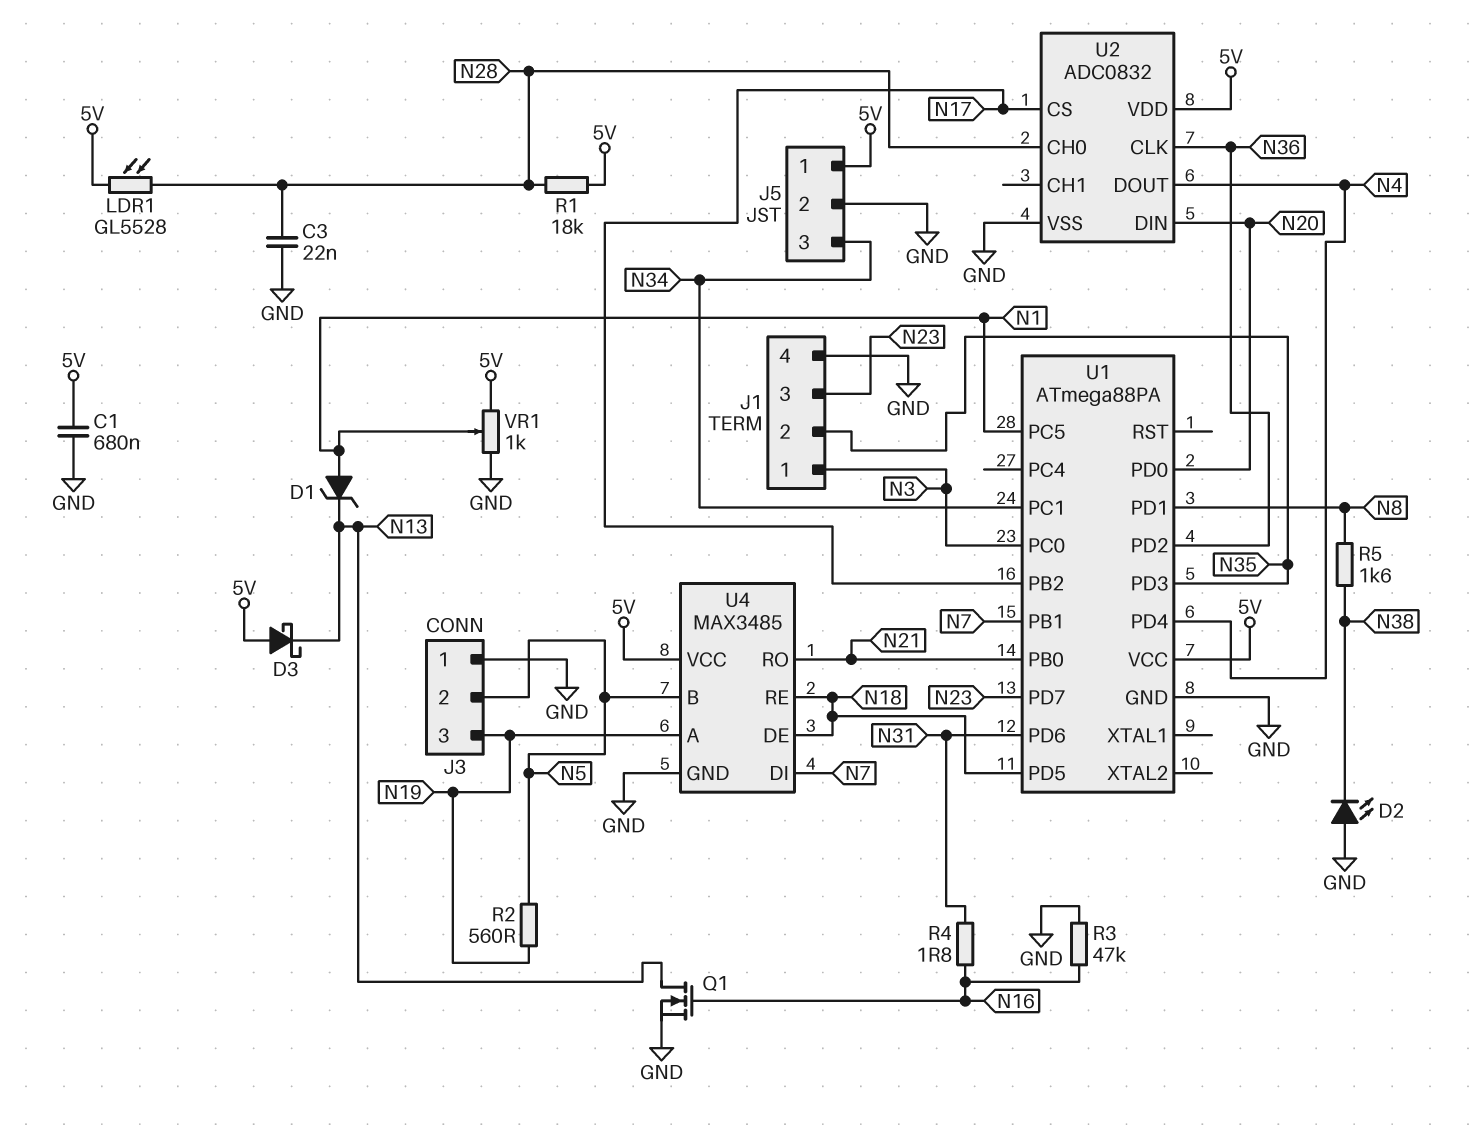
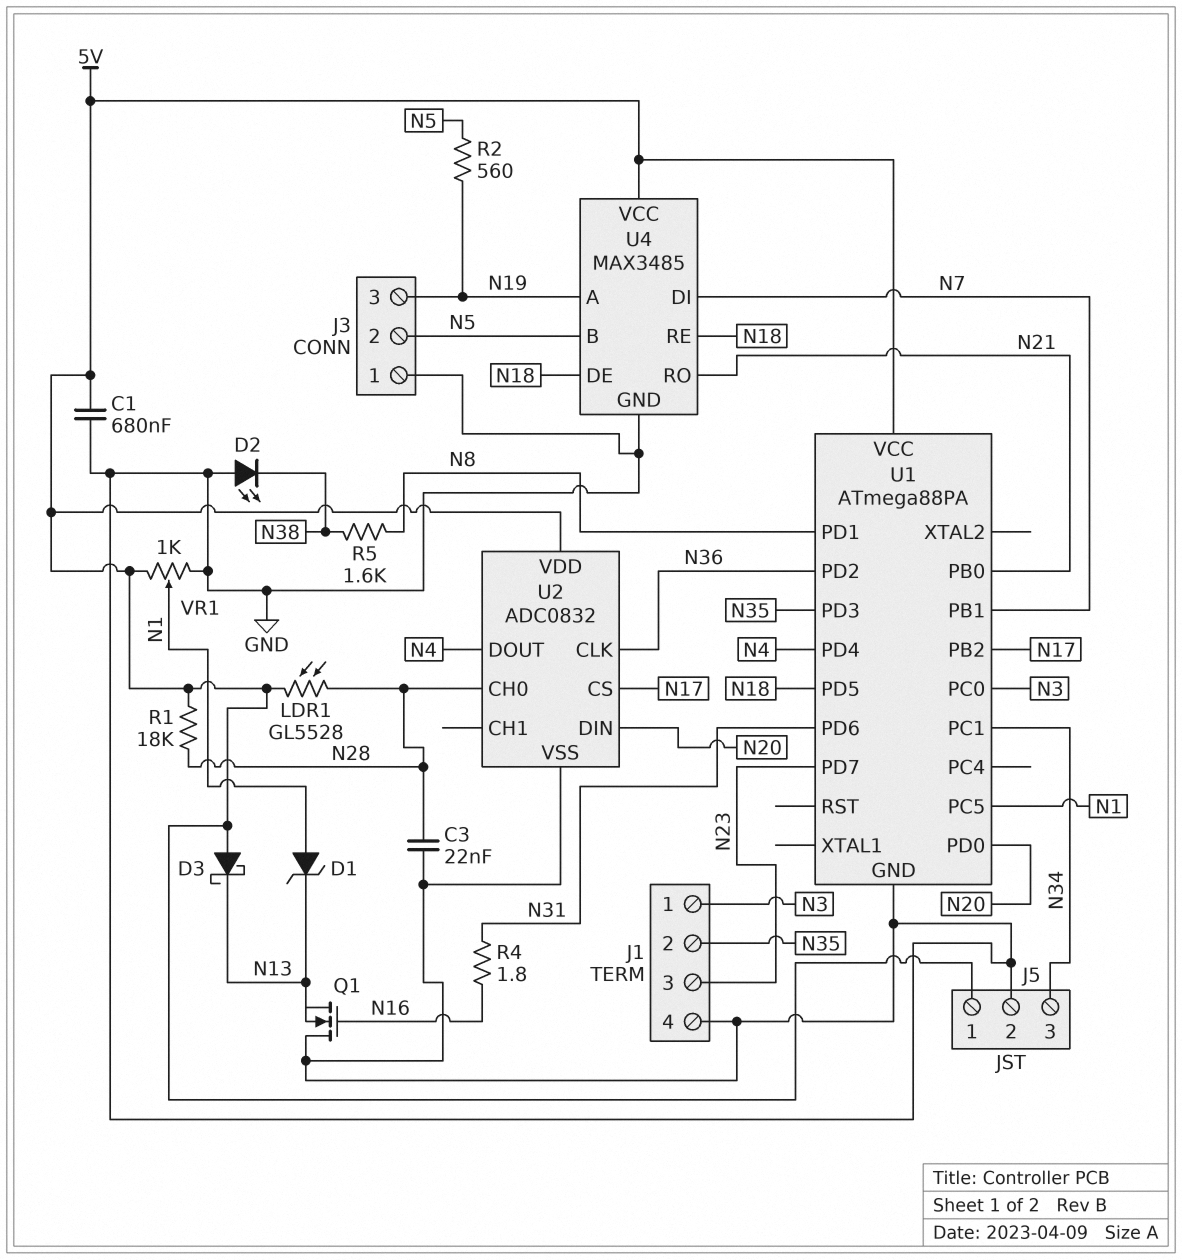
Q1: NMOS (G N16, D N13, S GND) -> NMOS (G N16, D GND, S N13)
R3: 47k (GND, N16) -> none

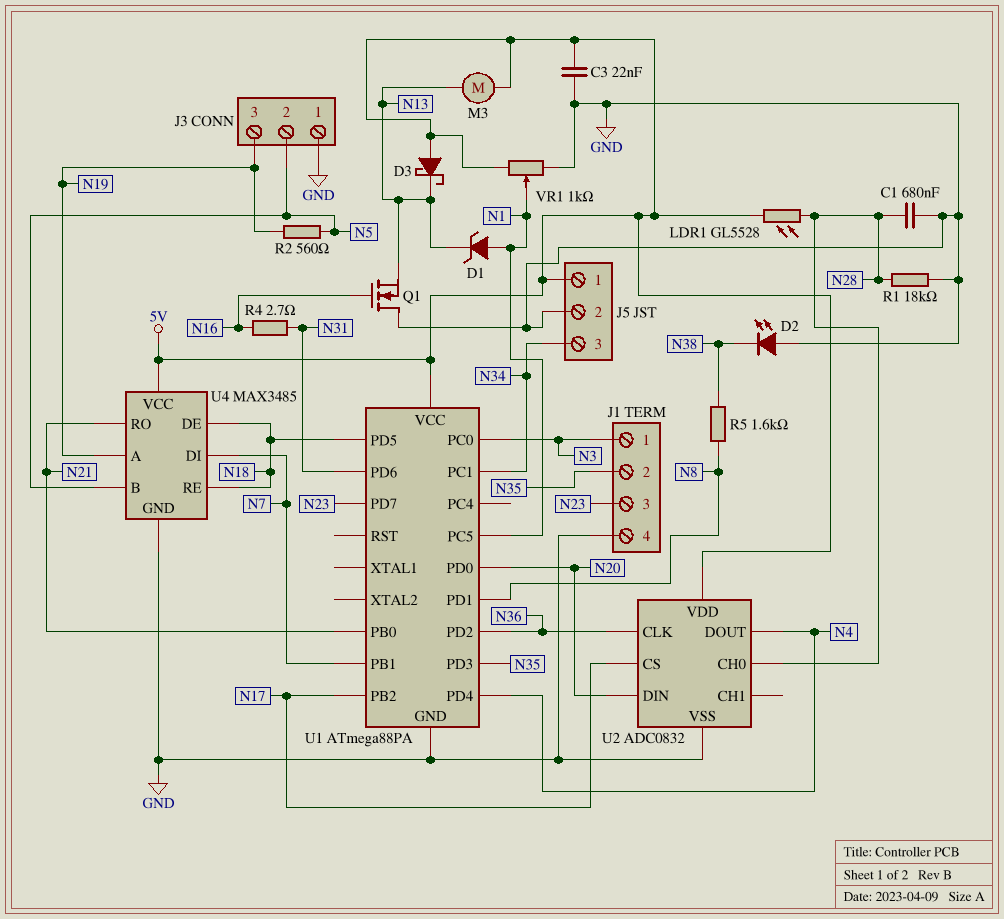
C1: 680nF (5V, GND) -> 680nF (GND, N28)
C3: 22nF (GND, N28) -> 22nF (5V, GND)
M3: none -> motor (5V, N13)
R1: 18k (5V, N28) -> 18k (GND, N28)
R4: 1.8 (N16, N31) -> 2.7 (N16, N31)

